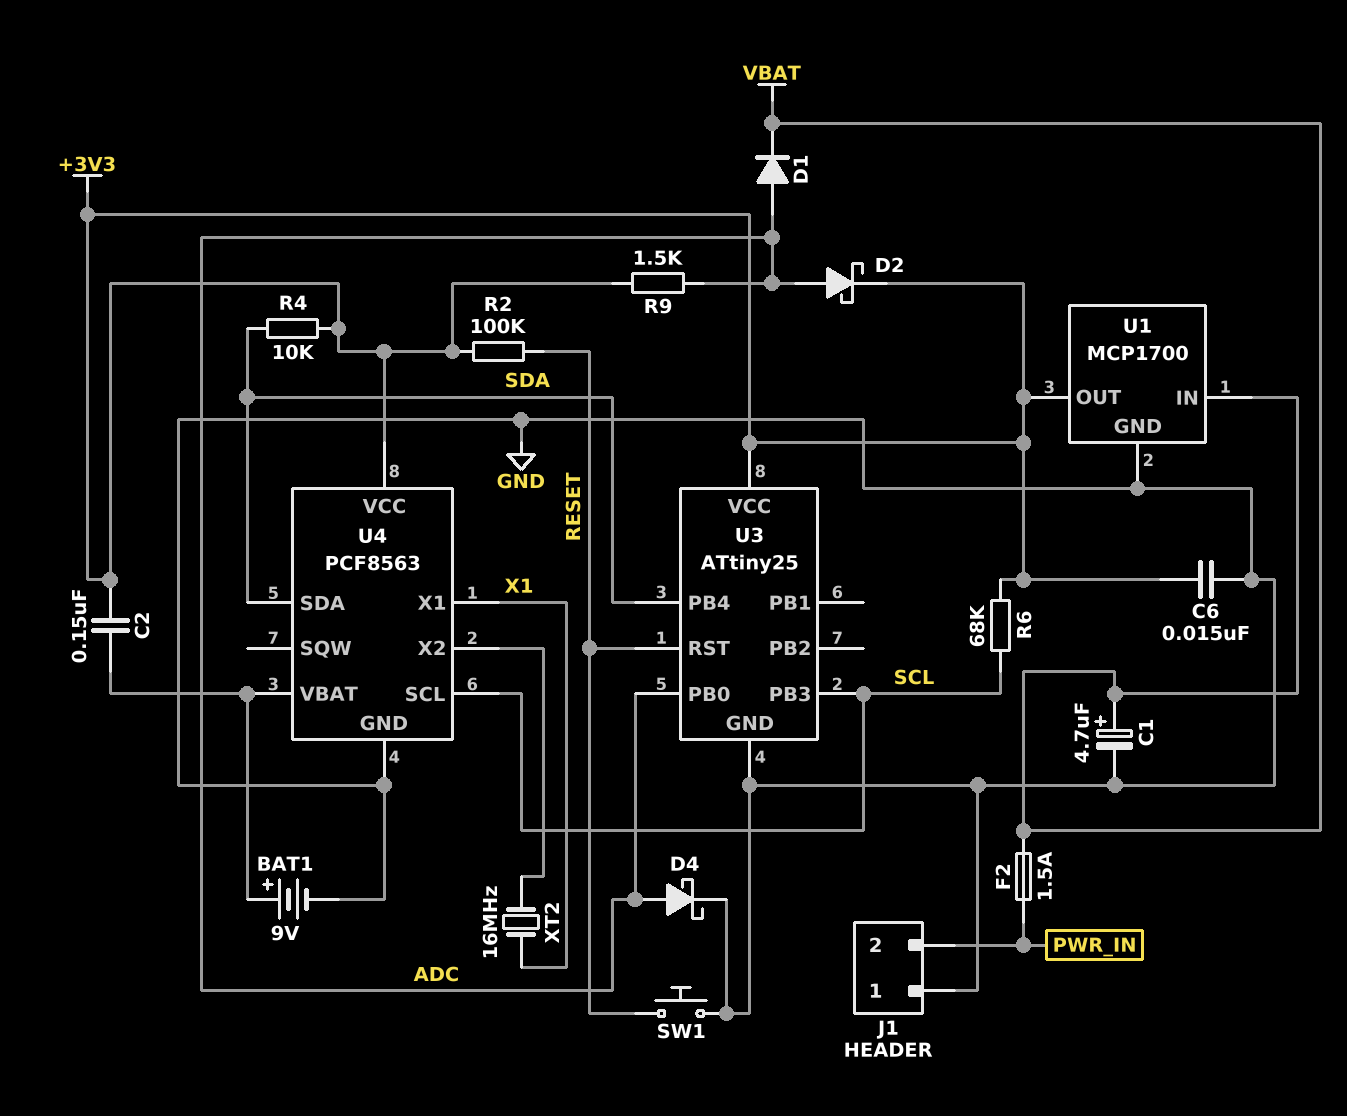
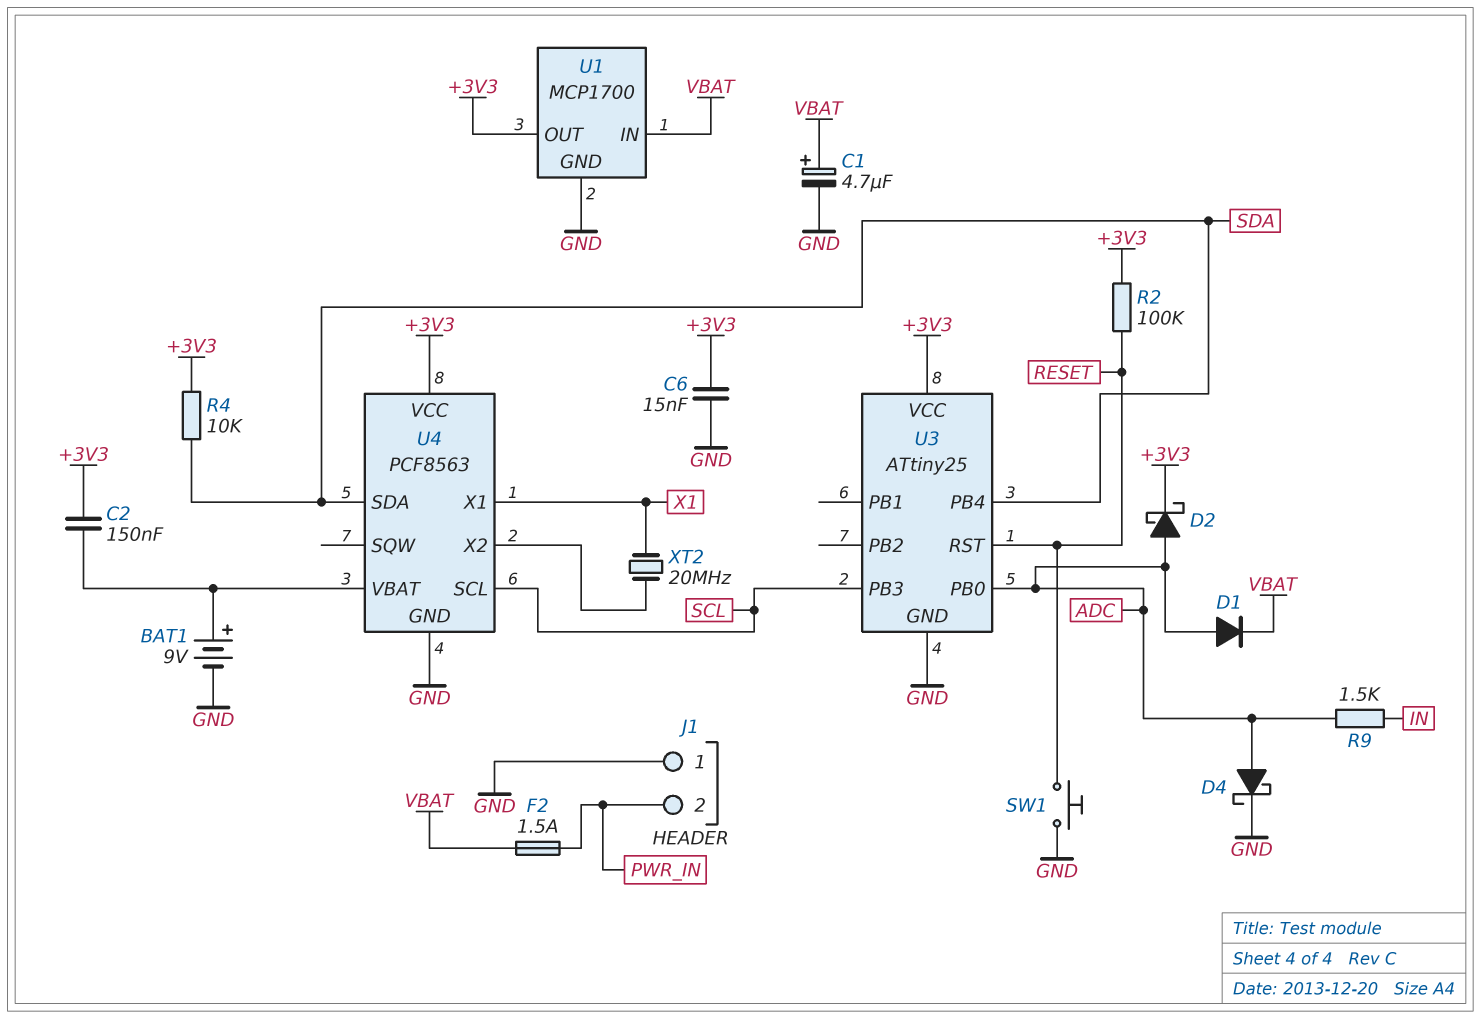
R6: 68k (+3V3, SCL) -> none
R9: 1.5k (+3V3, ADC) -> 1.5k (ADC, IN)
XT2: 16MHz (U4/X2, X1) -> 20MHz (U4/X2, X1)

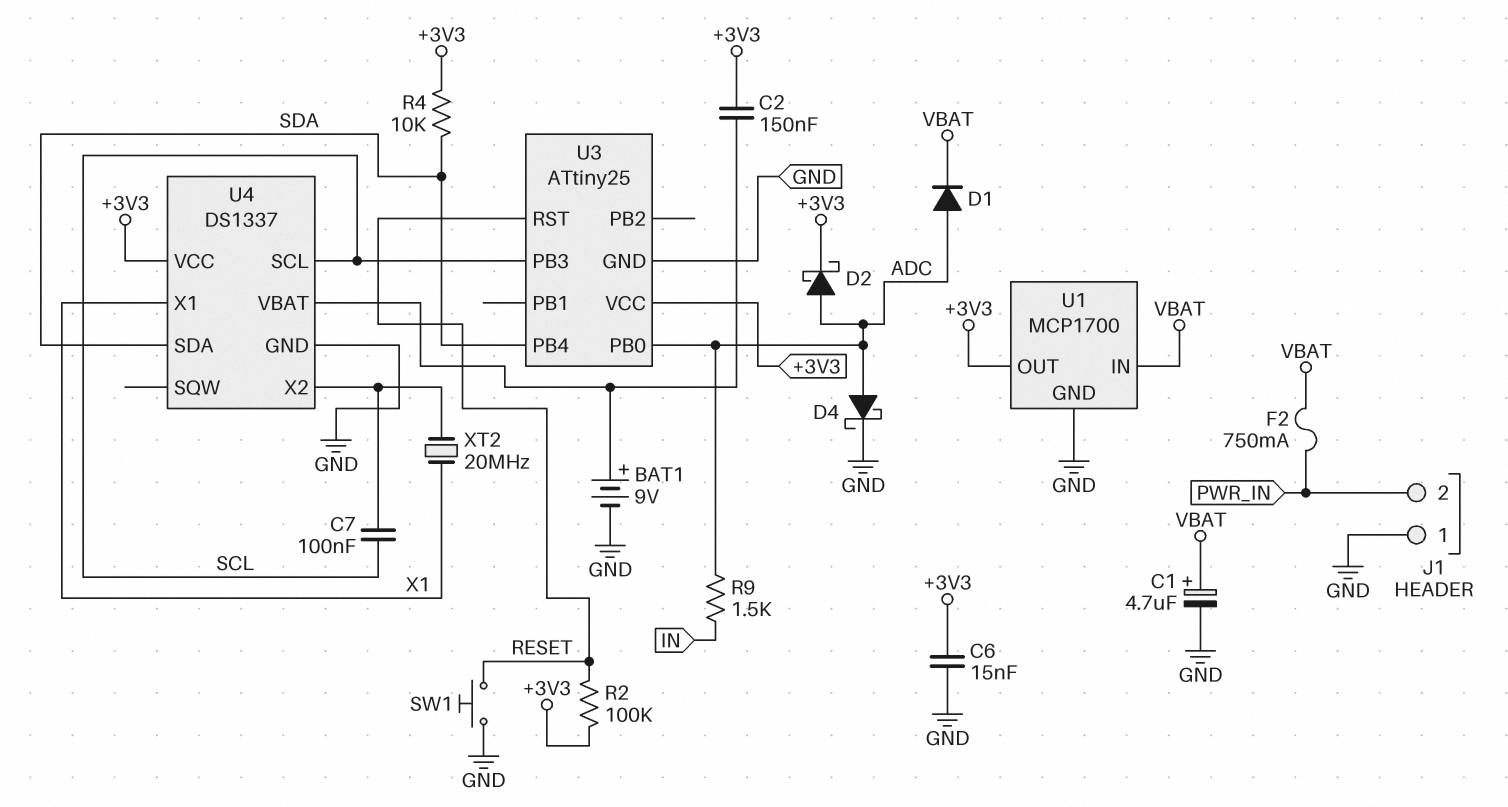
C7: none -> 100nF (SCL, U4/X2)
F2: 1.5A (PWR_IN, VBAT) -> 750mA (PWR_IN, VBAT)
U4: PCF8563 -> DS1337

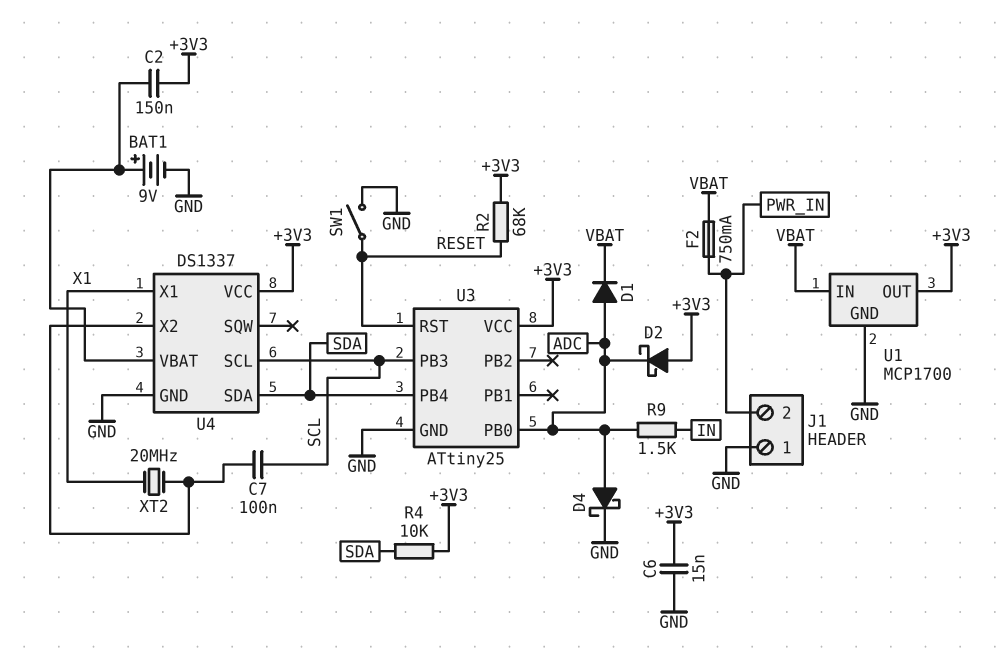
C1: 4.7uF (plus VBAT, minus GND) -> none
D2: schottky (A ADC, K +3V3) -> schottky (A +3V3, K ADC)
R2: 100k (+3V3, RESET) -> 68k (+3V3, RESET)
SW1: button (GND, RESET) -> switch (GND, RESET)

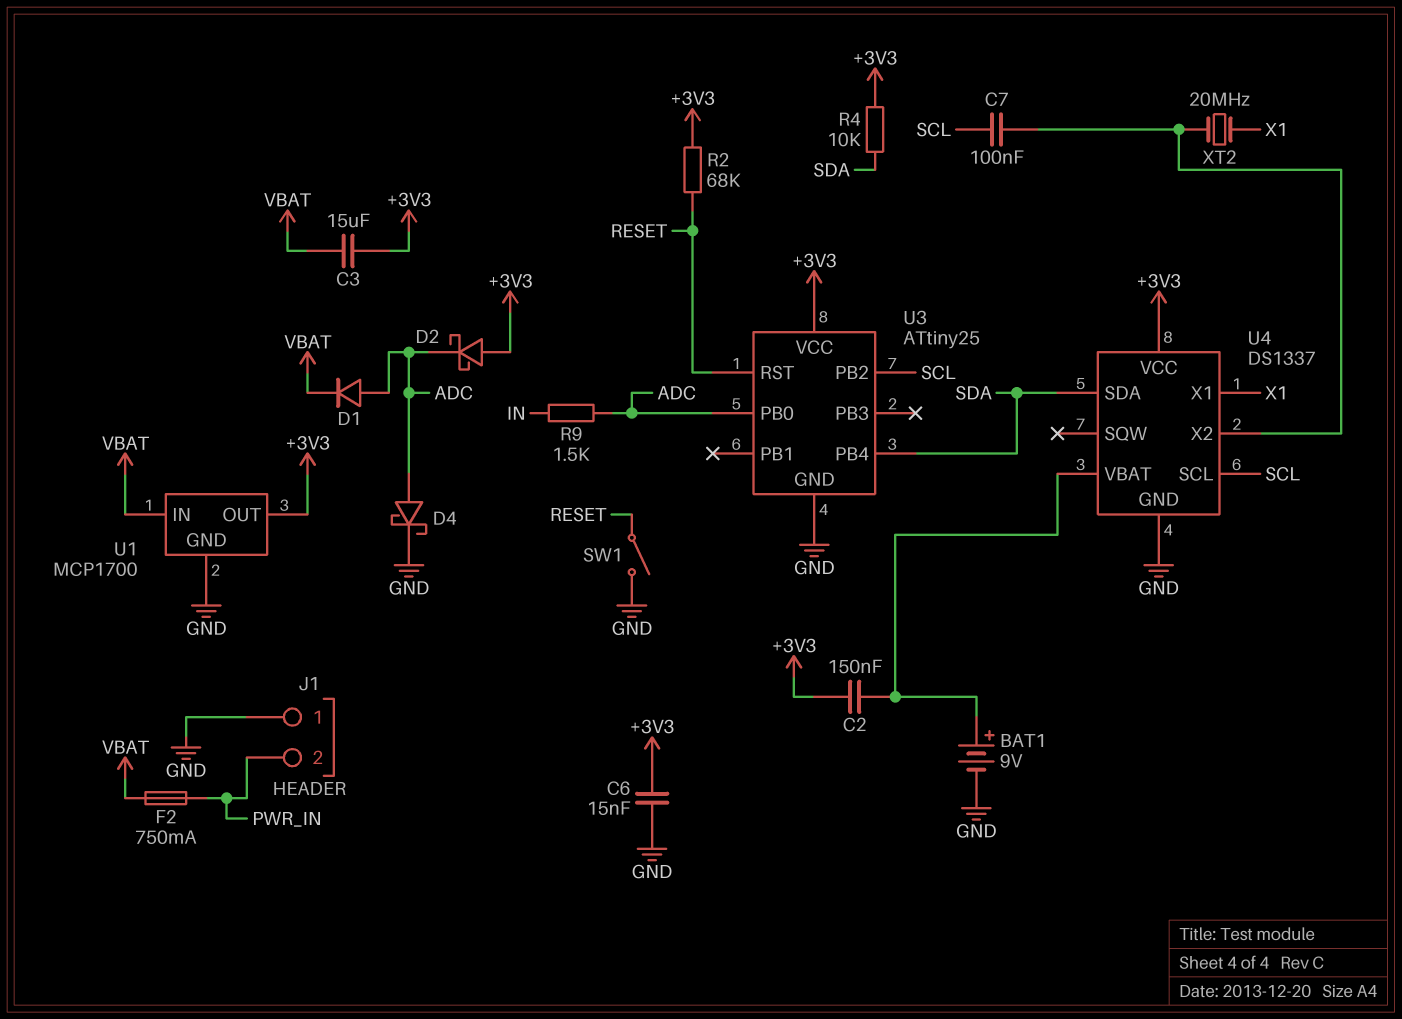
C3: none -> 15uF (+3V3, VBAT)
U3 pin PB2: none -> SCL
U3 pin PB3: SCL -> none

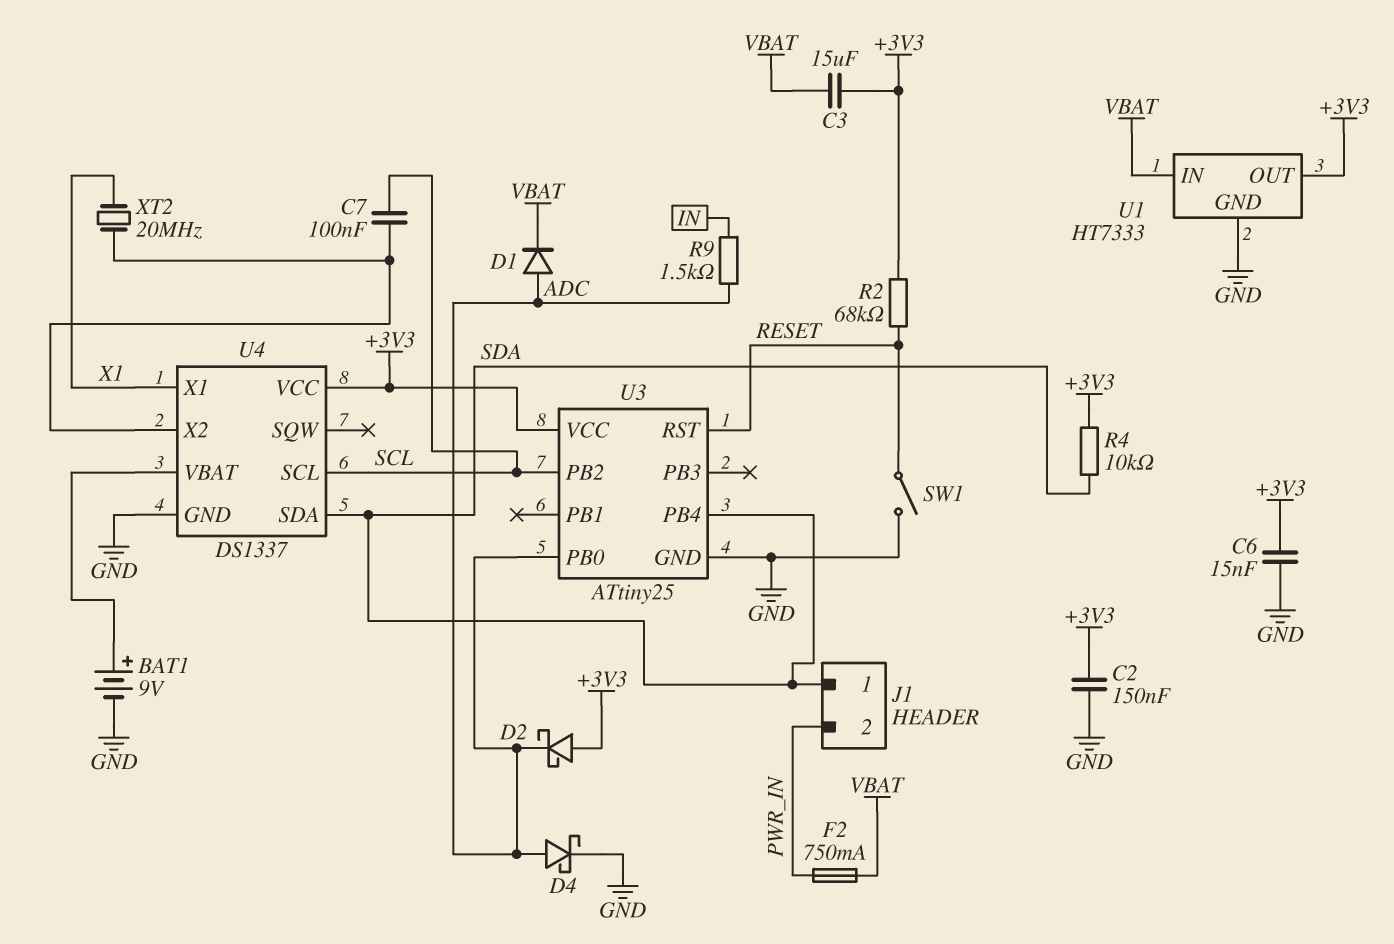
C2: 150nF (+3V3, U4/VBAT) -> 150nF (+3V3, GND)
J1 pin 1: GND -> SDA
U1: MCP1700 -> HT7333

